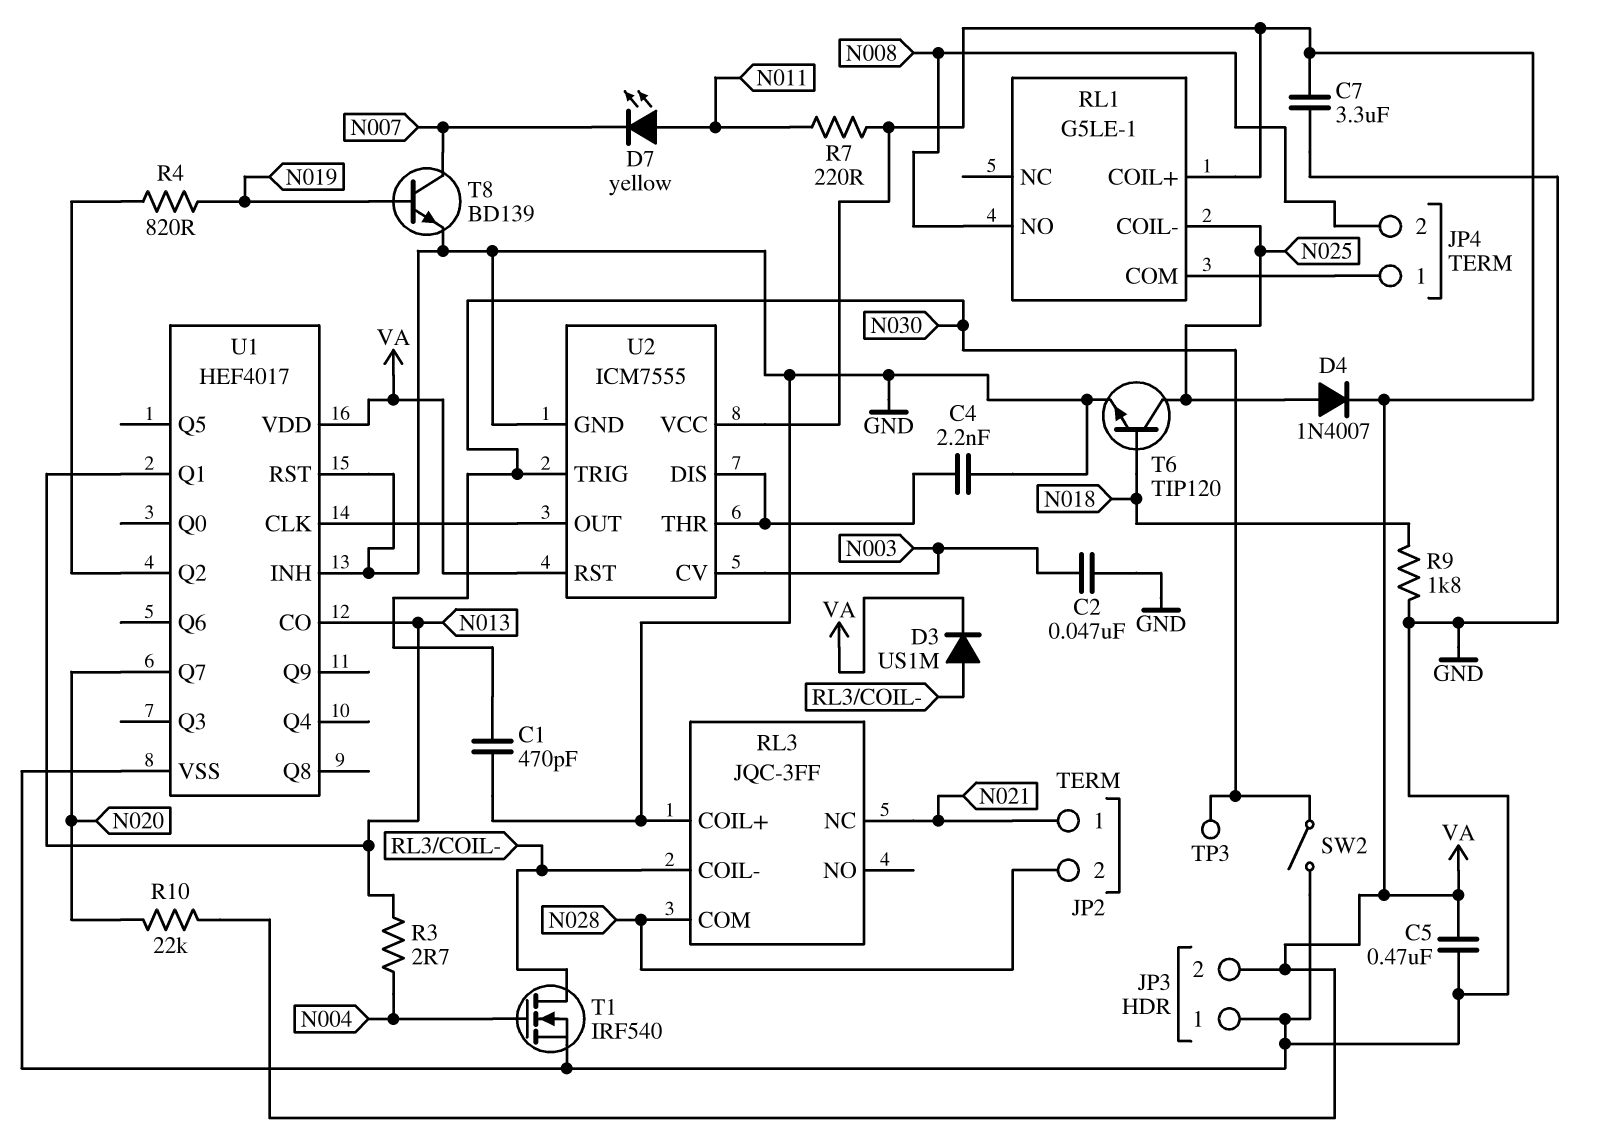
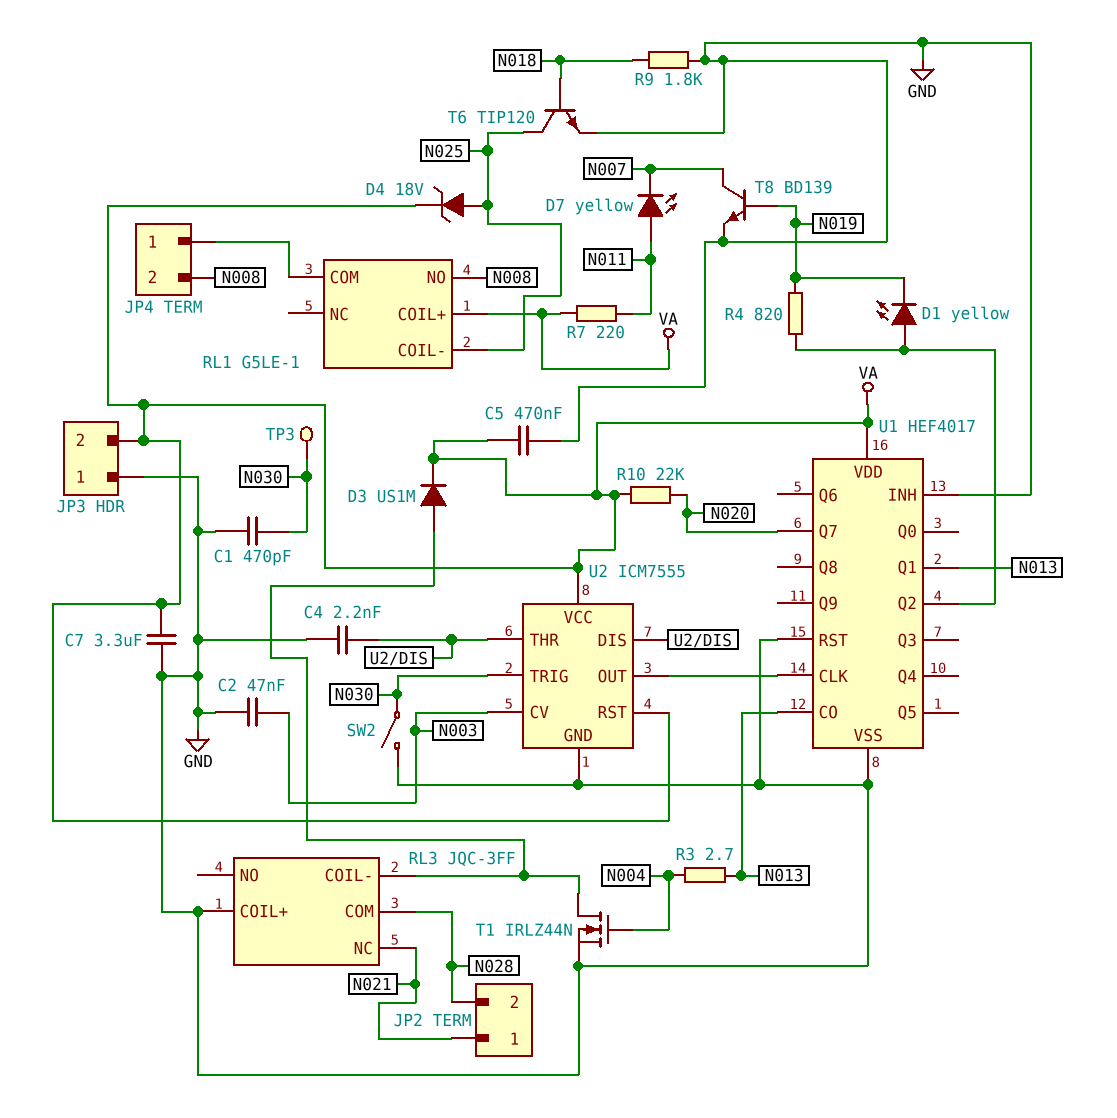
D1: none -> LED yellow (A U1/Q2, K N019)
D4: diode 1N4007 (A N025, K VA) -> zener 18V (A N025, K VA)
T1: NMOS IRF540 (G N004, D RL3/COIL-, S GND) -> NMOS IRLZ44N (G N004, D RL3/COIL-, S GND)

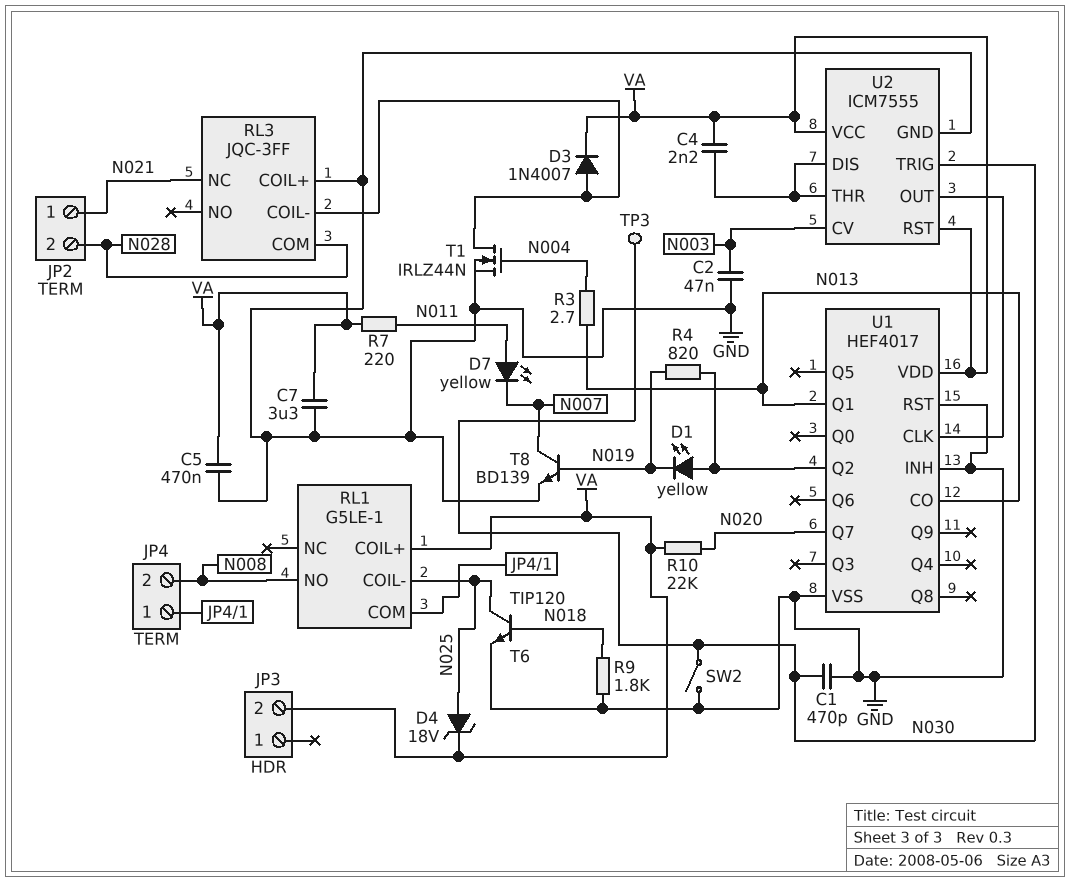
C4: 2.2nF (GND, U2/DIS) -> 2.2nF (U2/DIS, VA)
D3: diode US1M (A RL3/COIL-, K VA) -> diode 1N4007 (A RL3/COIL-, K VA)
JP3 pin 1: GND -> none

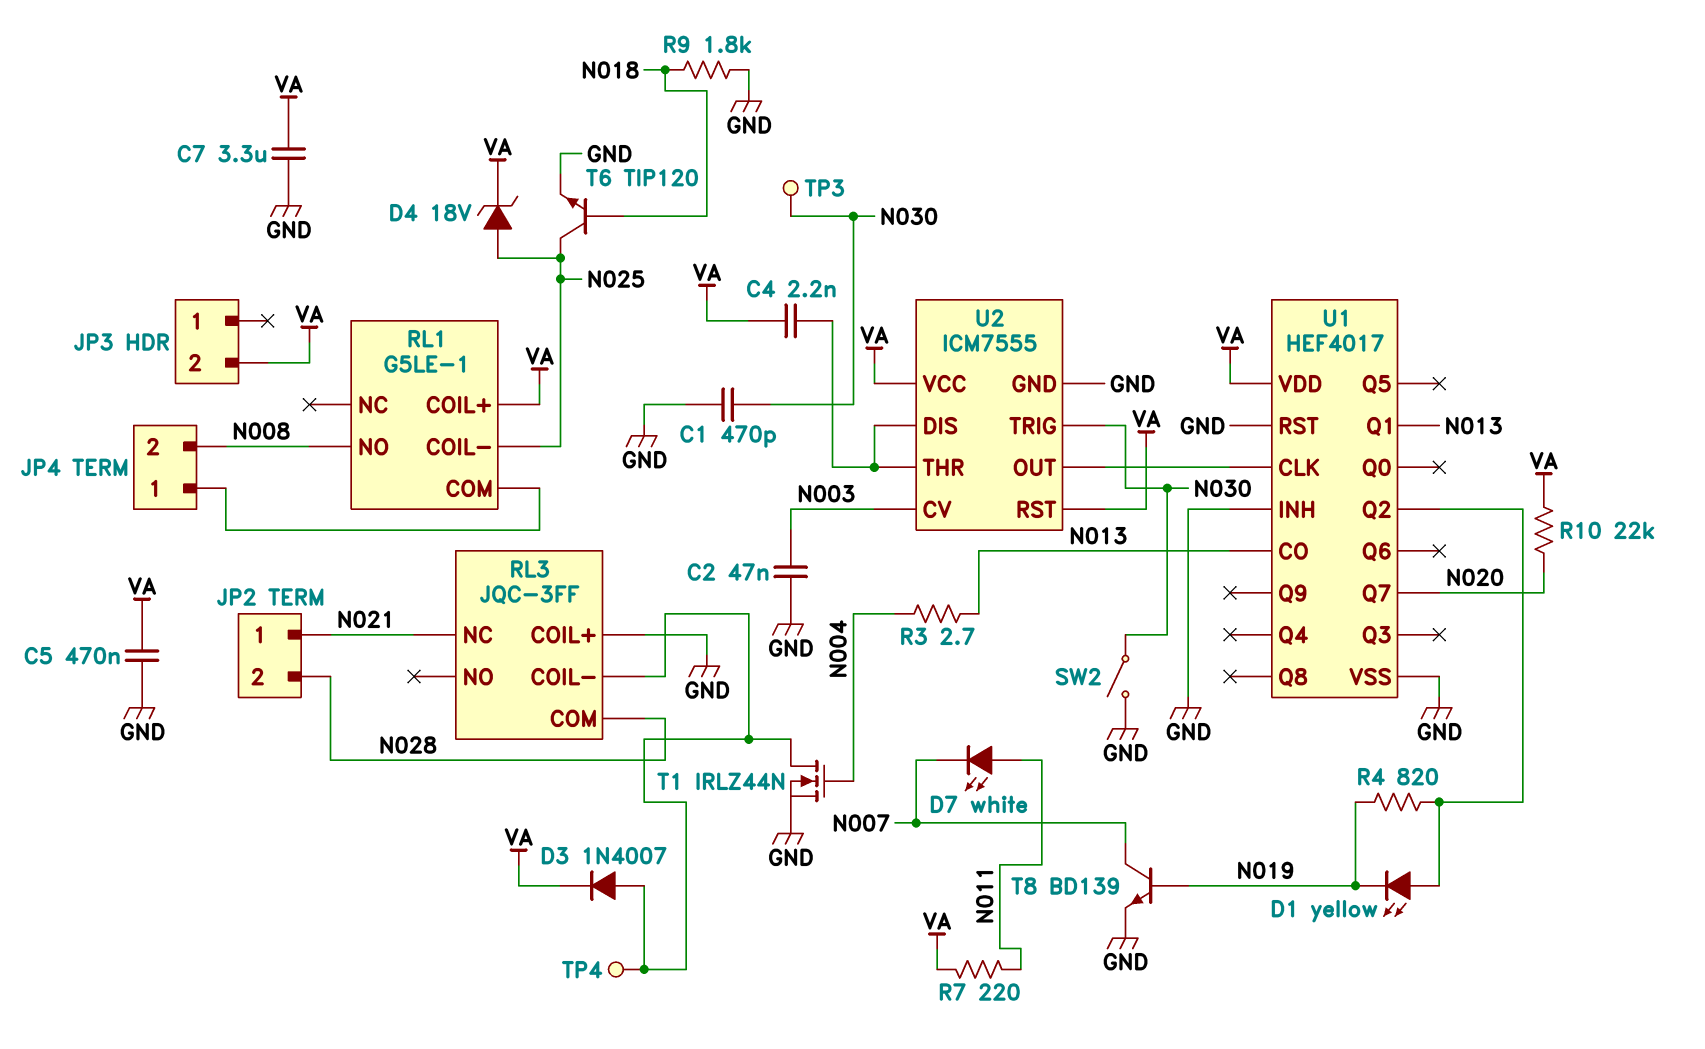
D7: LED yellow (A N011, K N007) -> LED white (A N011, K N007)
TP4: none -> test point (RL3/COIL-)

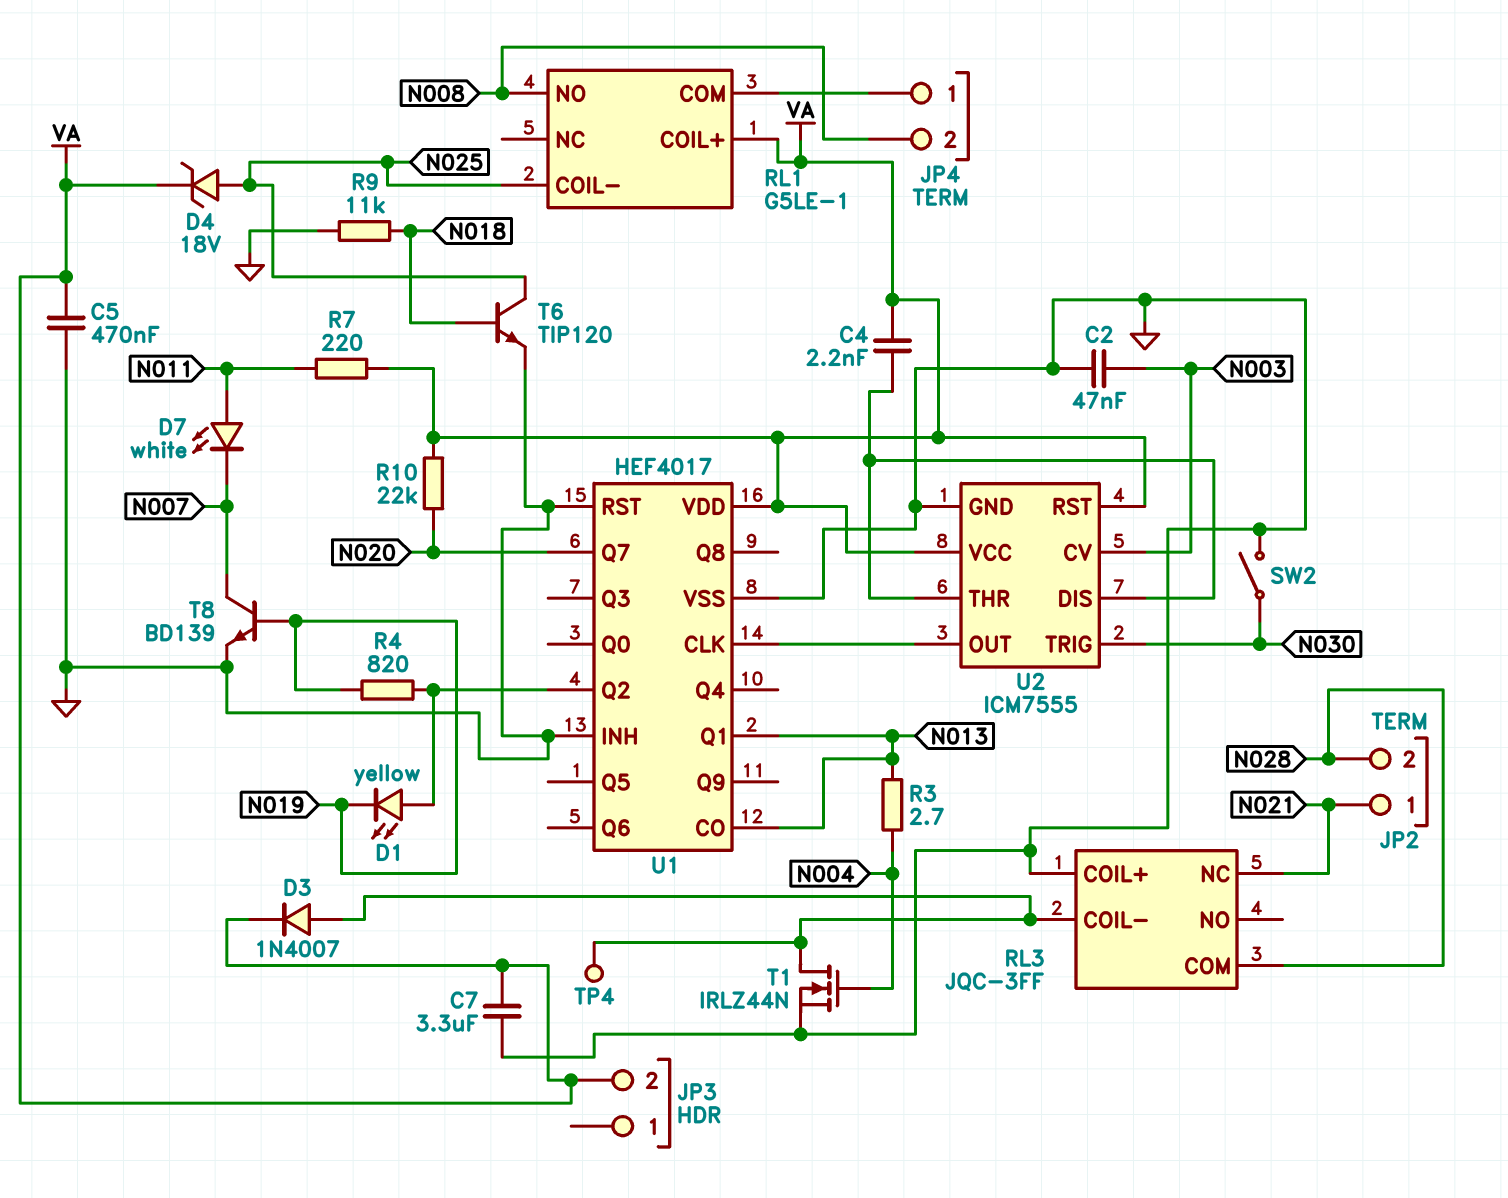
C1: 470pF (GND, N030) -> none
R9: 1.8k (GND, N018) -> 11k (GND, N018)
TP3: test point (N030) -> none

